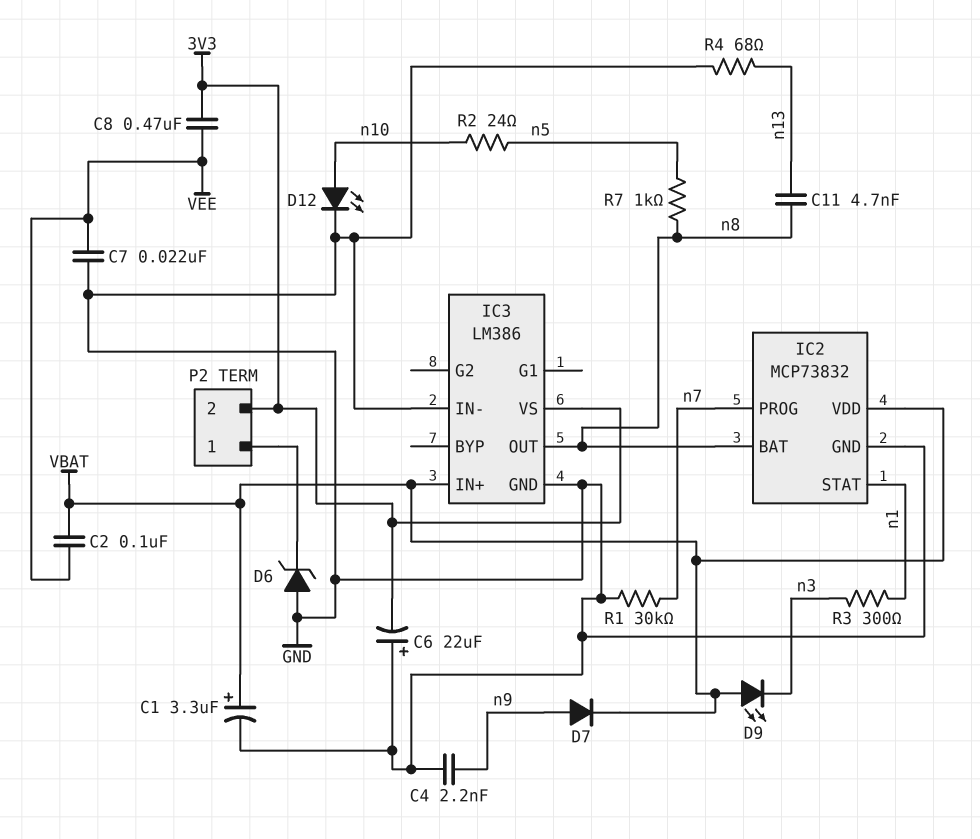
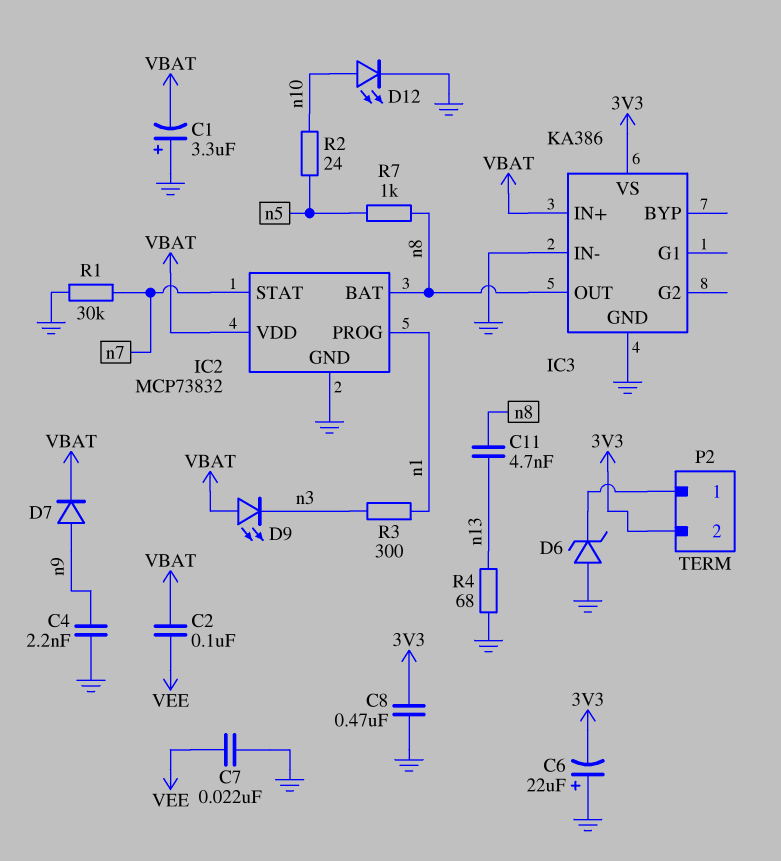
C1: 3.3uF (plus VBAT, minus GND) -> 3.3uF (plus GND, minus VBAT)
C8: 470nF (3V3, VEE) -> 470nF (3V3, GND)
IC2 pin PROG: n7 -> n1
IC2 pin STAT: n1 -> n7
IC3: LM386 -> KA386

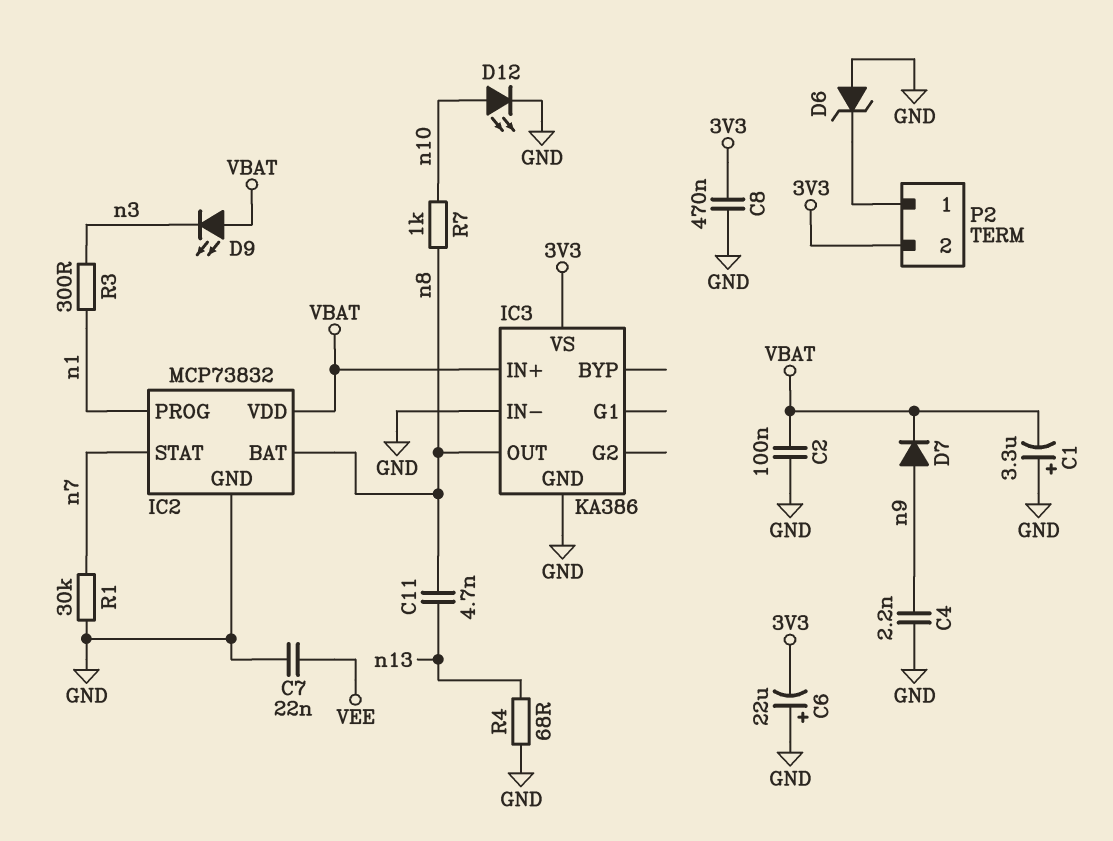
C2: 100nF (VBAT, VEE) -> 100nF (GND, VBAT)
R2: 24 (n5, n10) -> none
R7: 1k (n5, n8) -> 1k (n8, n10)

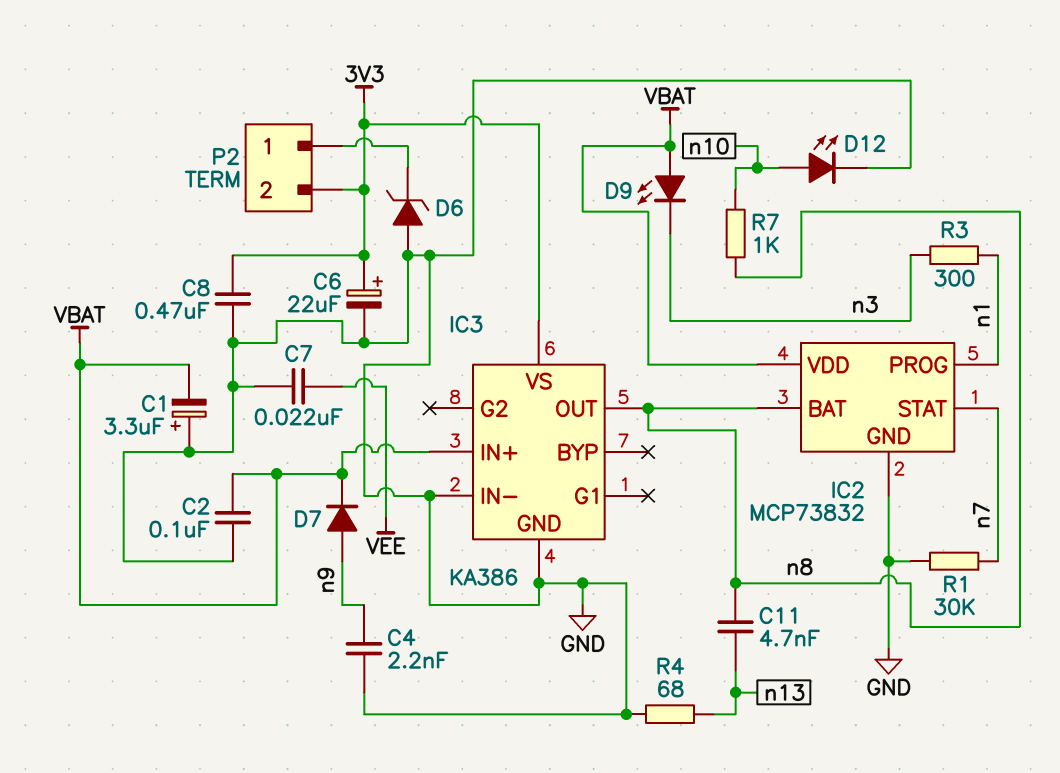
C6: 22uF (plus GND, minus 3V3) -> 22uF (plus 3V3, minus GND)

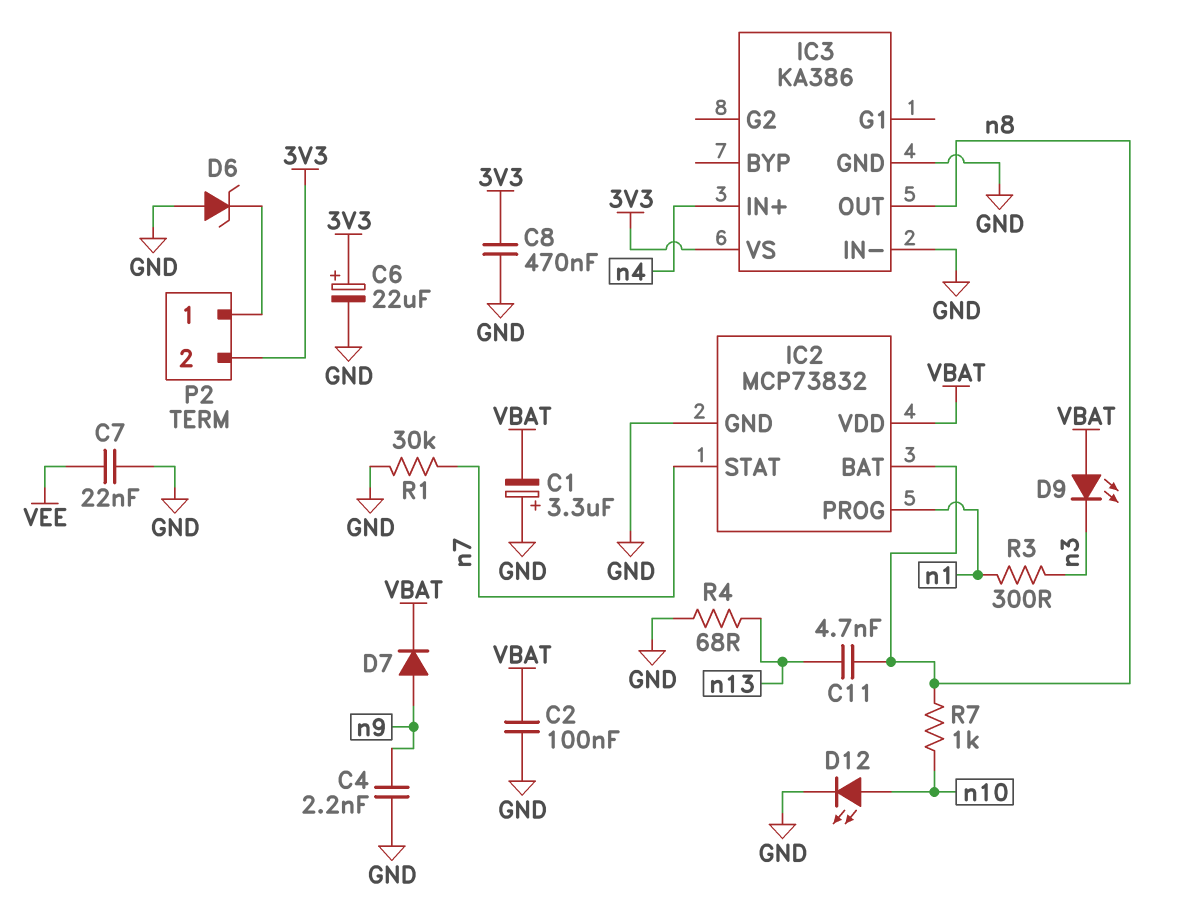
IC3 pin IN+: VBAT -> n4

